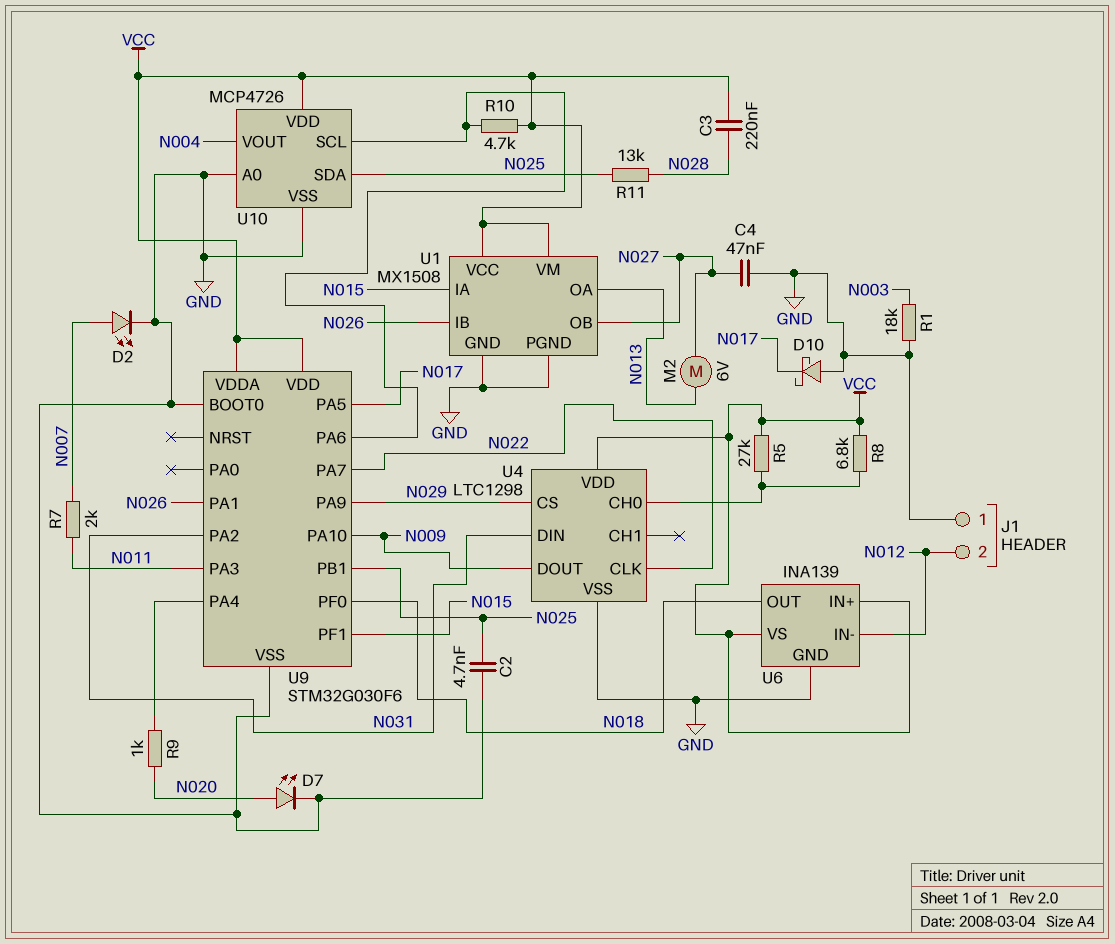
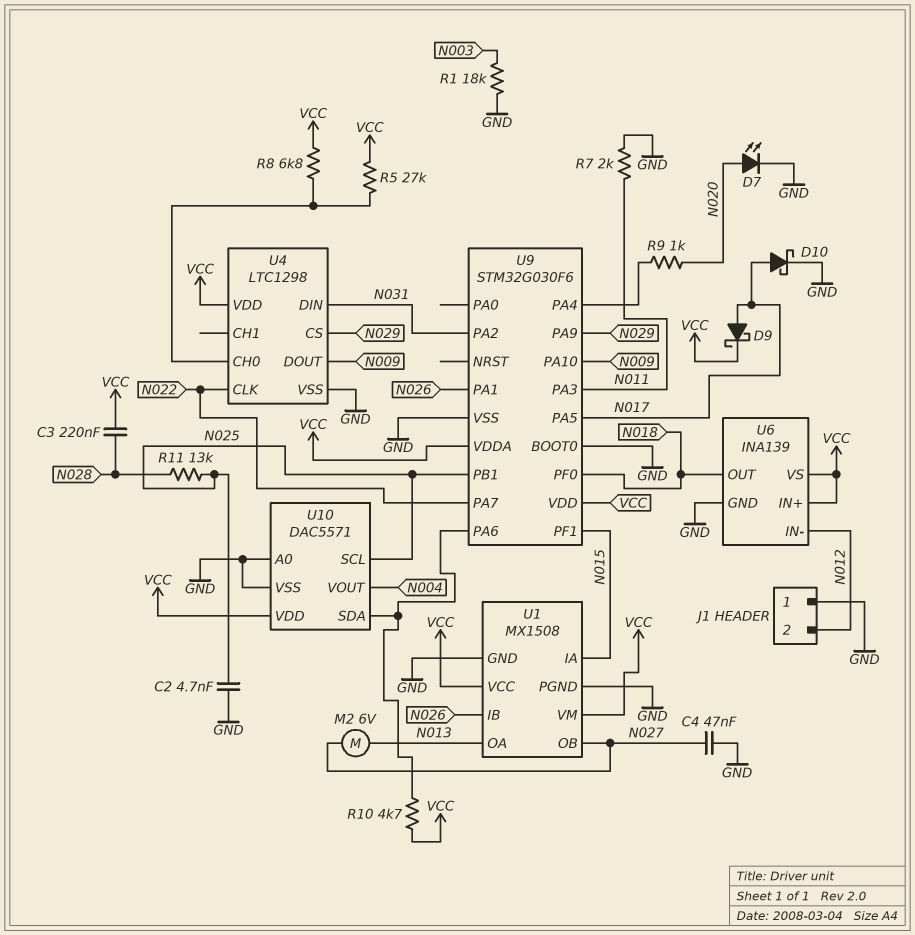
D2: LED (A N007, K GND) -> none
D9: none -> schottky (A N017, K VCC)
D10: schottky (A GND, K N017) -> schottky (A N017, K GND)
R7: 2k (N007, N011) -> 2k (GND, N011)
U10: MCP4726 -> DAC5571
U10 pin SCL: U9/PA6 -> N025
U10 pin SDA: N025 -> U9/PA6

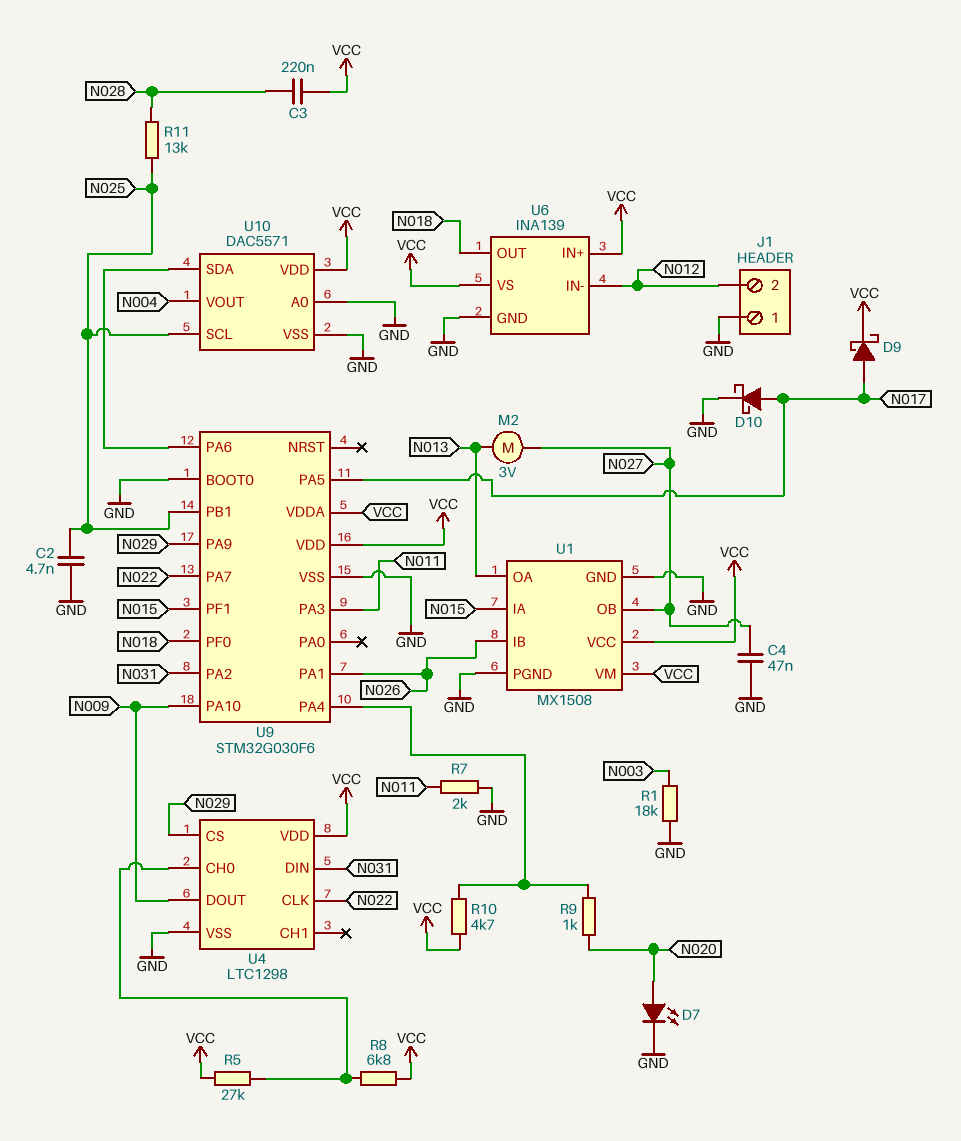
M2: motor 6V (N013, N027) -> motor 3V (N013, N027)
R10: 4.7k (U9/PA6, VCC) -> 4.7k (U9/PA4, VCC)

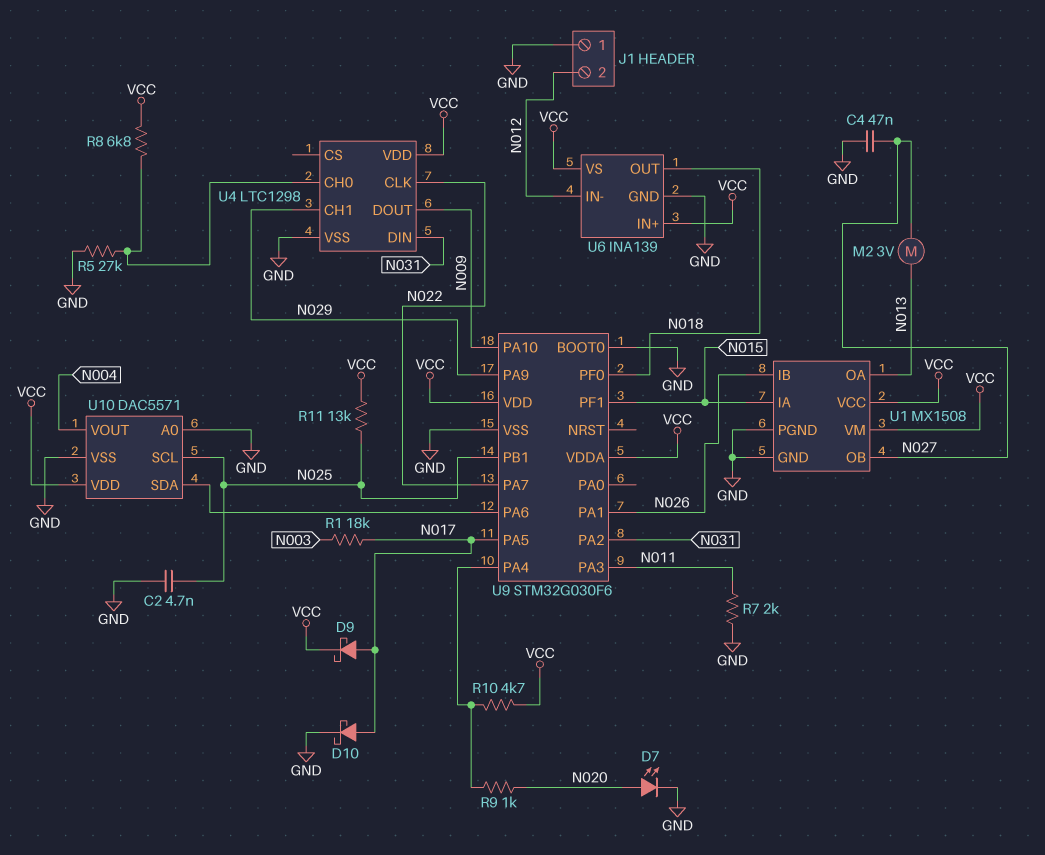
C3: 220nF (N028, VCC) -> none
R1: 18k (GND, N003) -> 18k (N003, N017)
R5: 27k (U4/CH0, VCC) -> 27k (GND, U4/CH0)
R11: 13k (N025, N028) -> 13k (N025, VCC)
U4 pin CH1: none -> N029
U4 pin CS: N029 -> none

